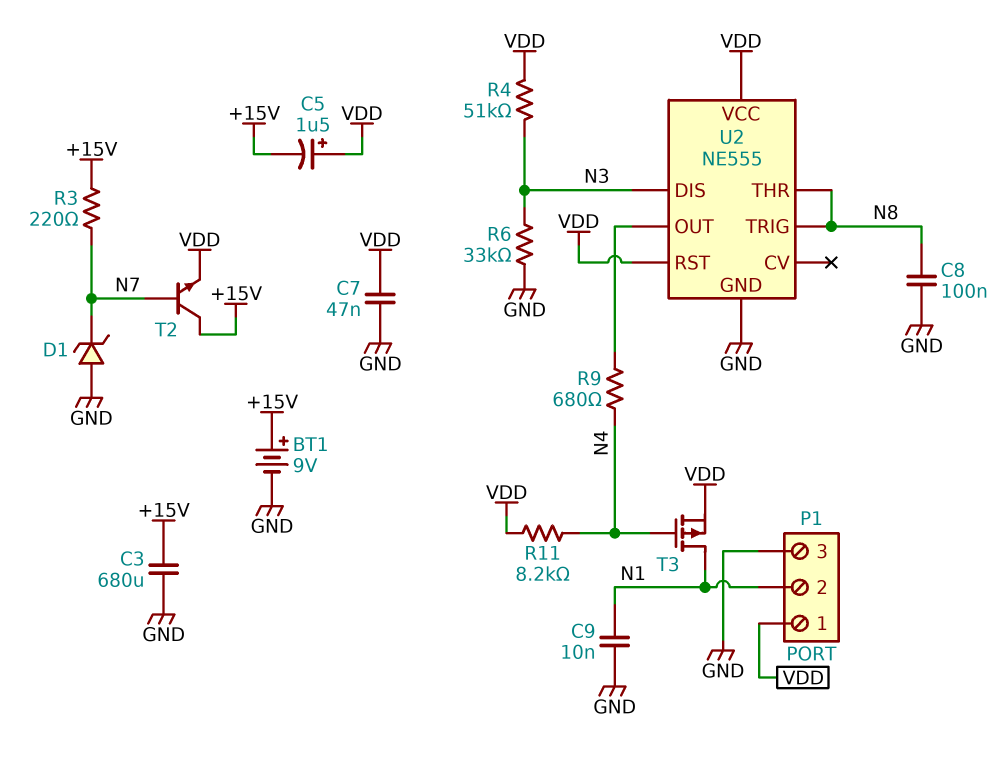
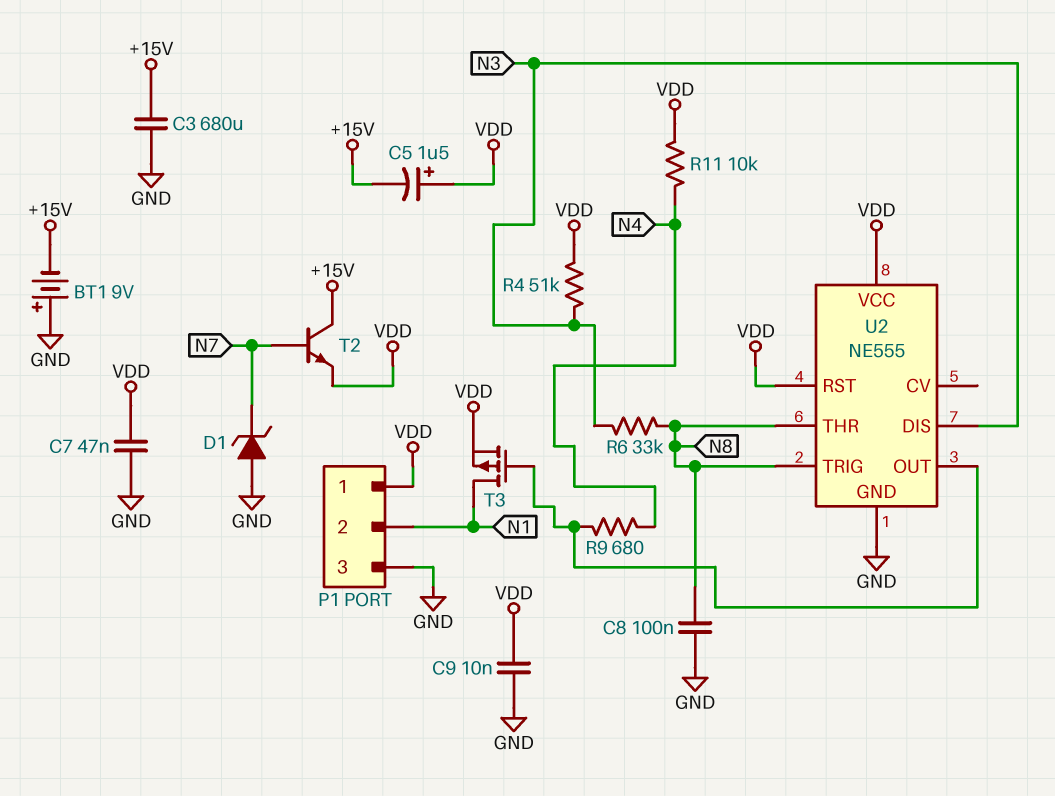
BT1: 9V (plus +15V, minus GND) -> 9V (plus GND, minus +15V)
C9: 10nF (GND, N1) -> 10nF (GND, VDD)
R3: 220 (+15V, N7) -> none
R6: 33k (GND, N3) -> 33k (N3, N8)
R11: 8.2k (N4, VDD) -> 10k (N4, VDD)
T3: PMOS (G N4, D N1, S VDD) -> PMOS (G U2/OUT, D N1, S VDD)

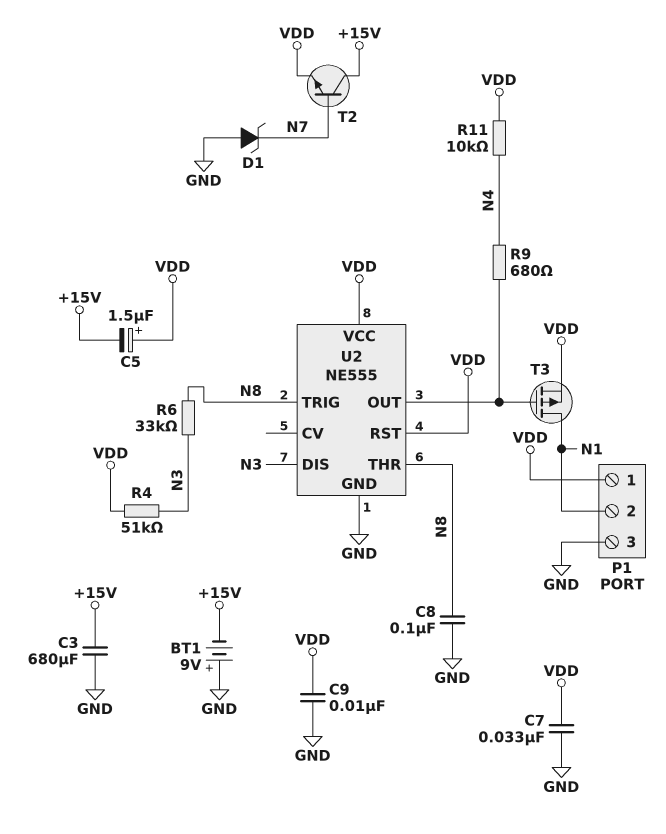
C7: 47nF (GND, VDD) -> 33nF (GND, VDD)

